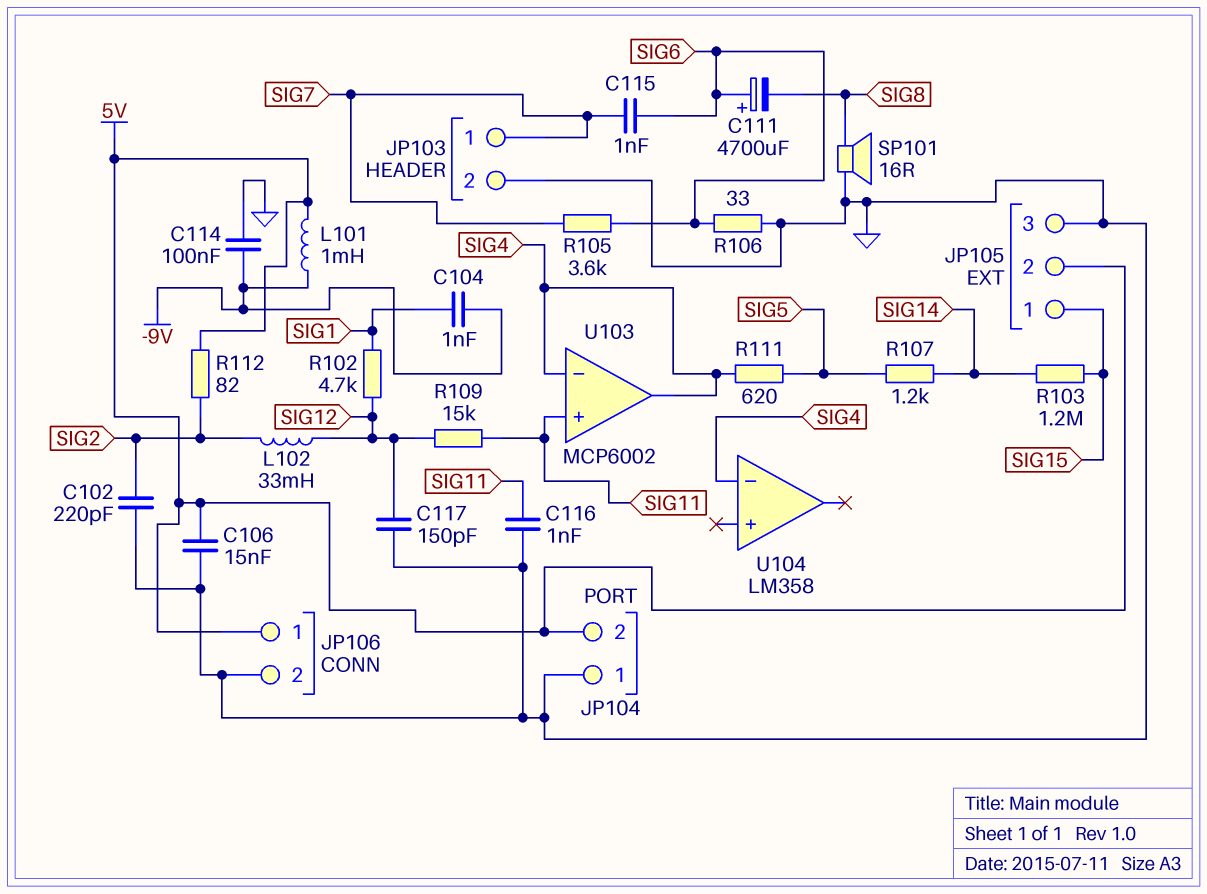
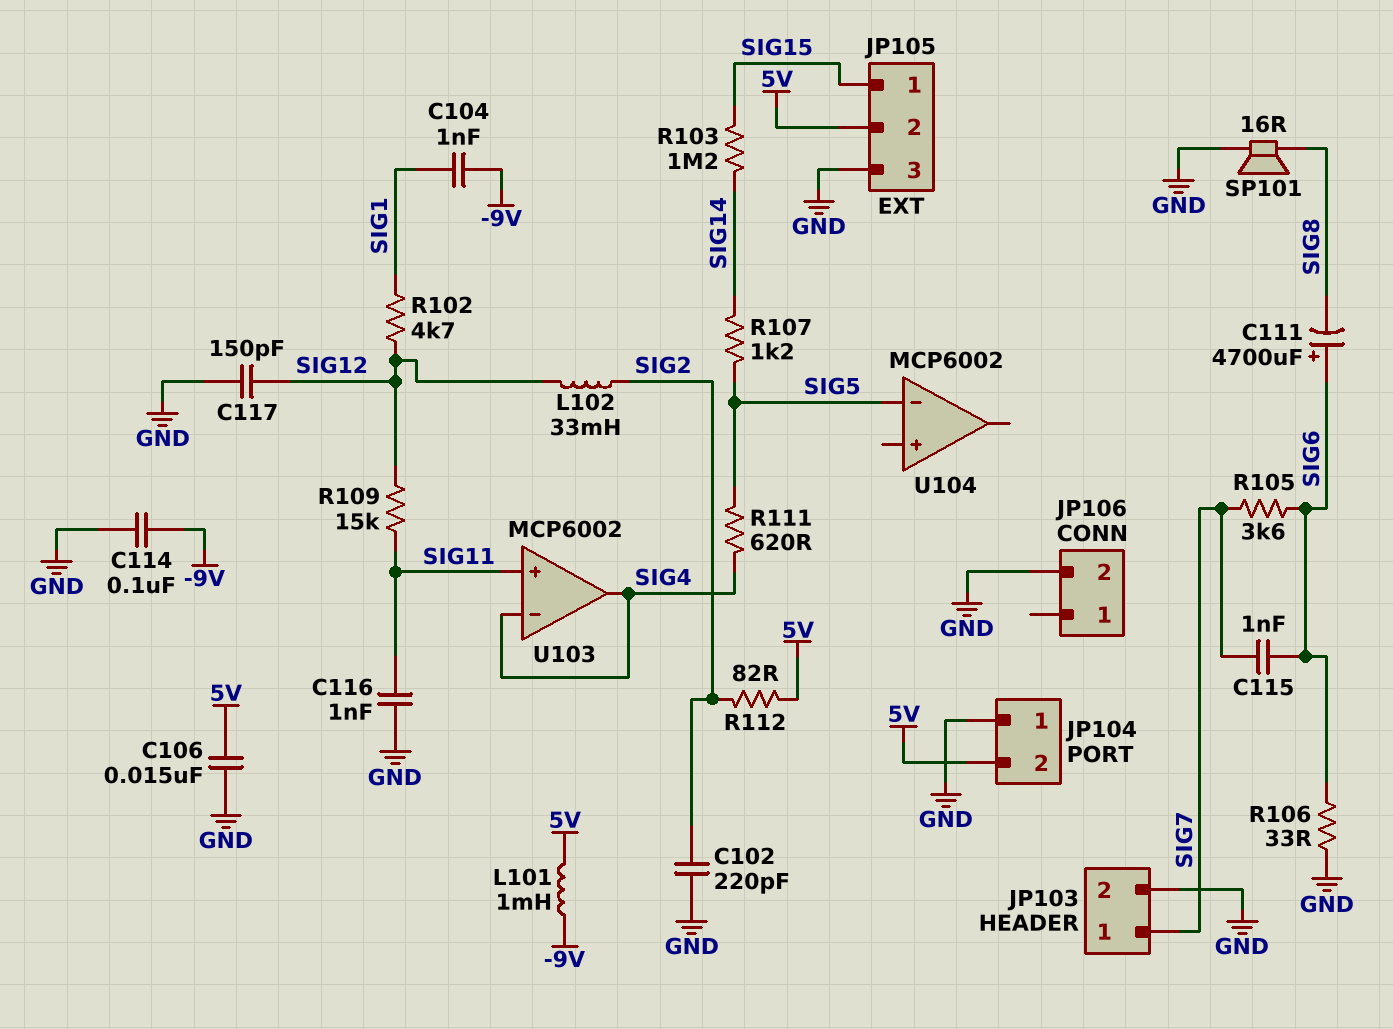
JP106 pin 1: 5V -> none
U104: LM358 -> MCP6002
U104 pin in-: SIG4 -> SIG5

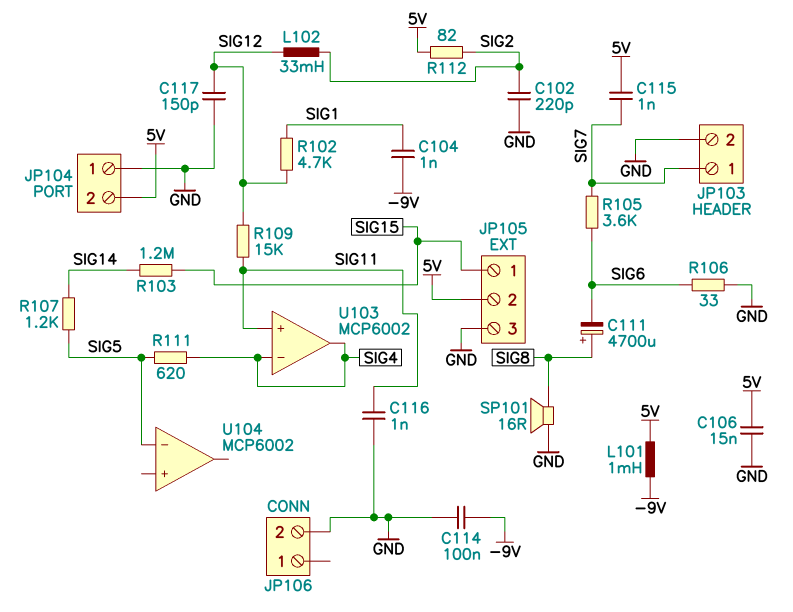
C111: 4700uF (plus SIG6, minus SIG8) -> 4700uF (plus SIG8, minus SIG6)
C115: 1nF (SIG6, SIG7) -> 1nF (5V, SIG7)

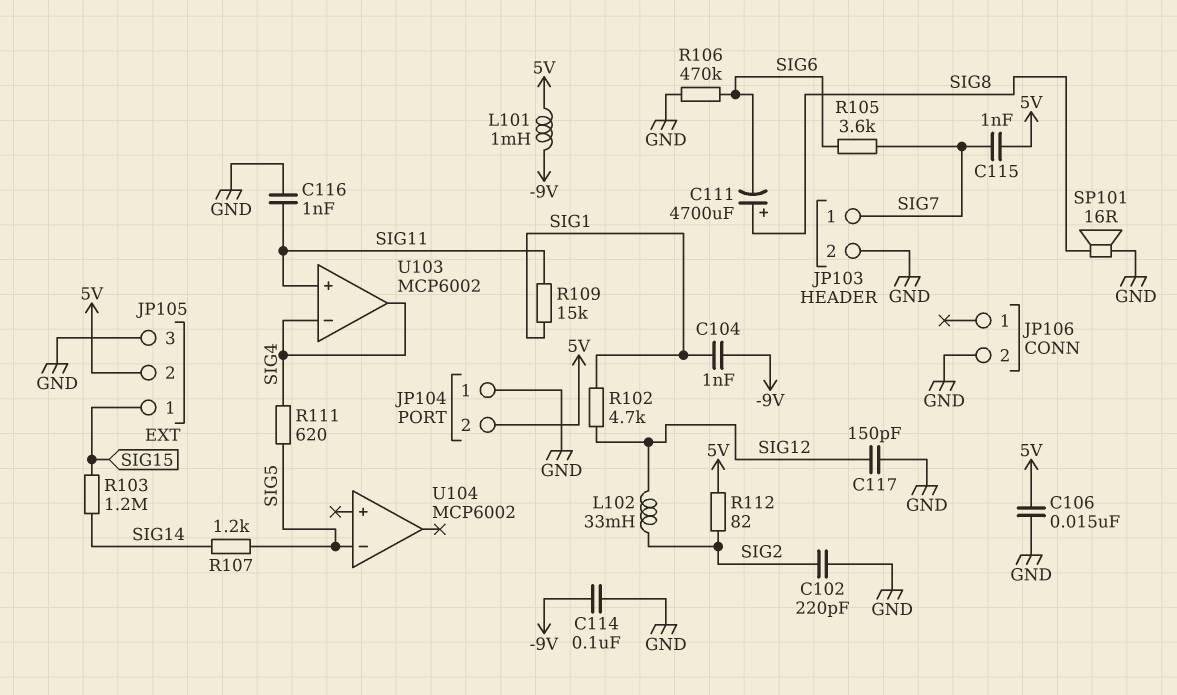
R106: 33 (GND, SIG6) -> 470k (GND, SIG6)
R109: 15k (SIG11, SIG12) -> 15k (SIG1, SIG11)

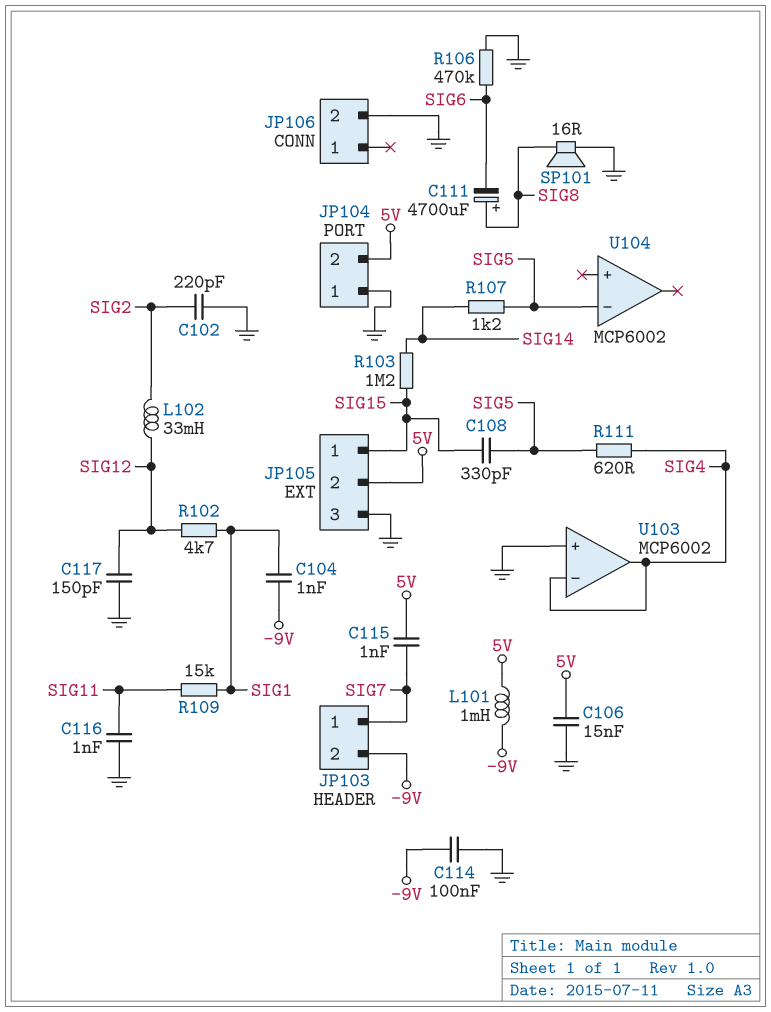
C108: none -> 330pF (SIG5, SIG15)
JP103 pin 2: GND -> -9V
R105: 3.6k (SIG6, SIG7) -> none
R112: 82 (5V, SIG2) -> none
U103 pin in+: SIG11 -> GND

